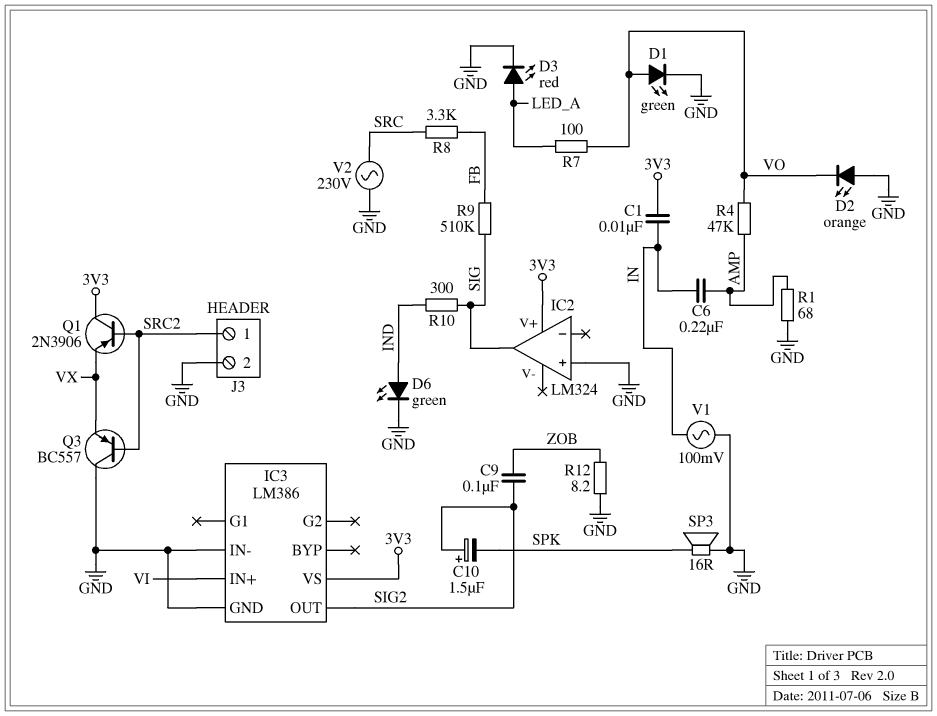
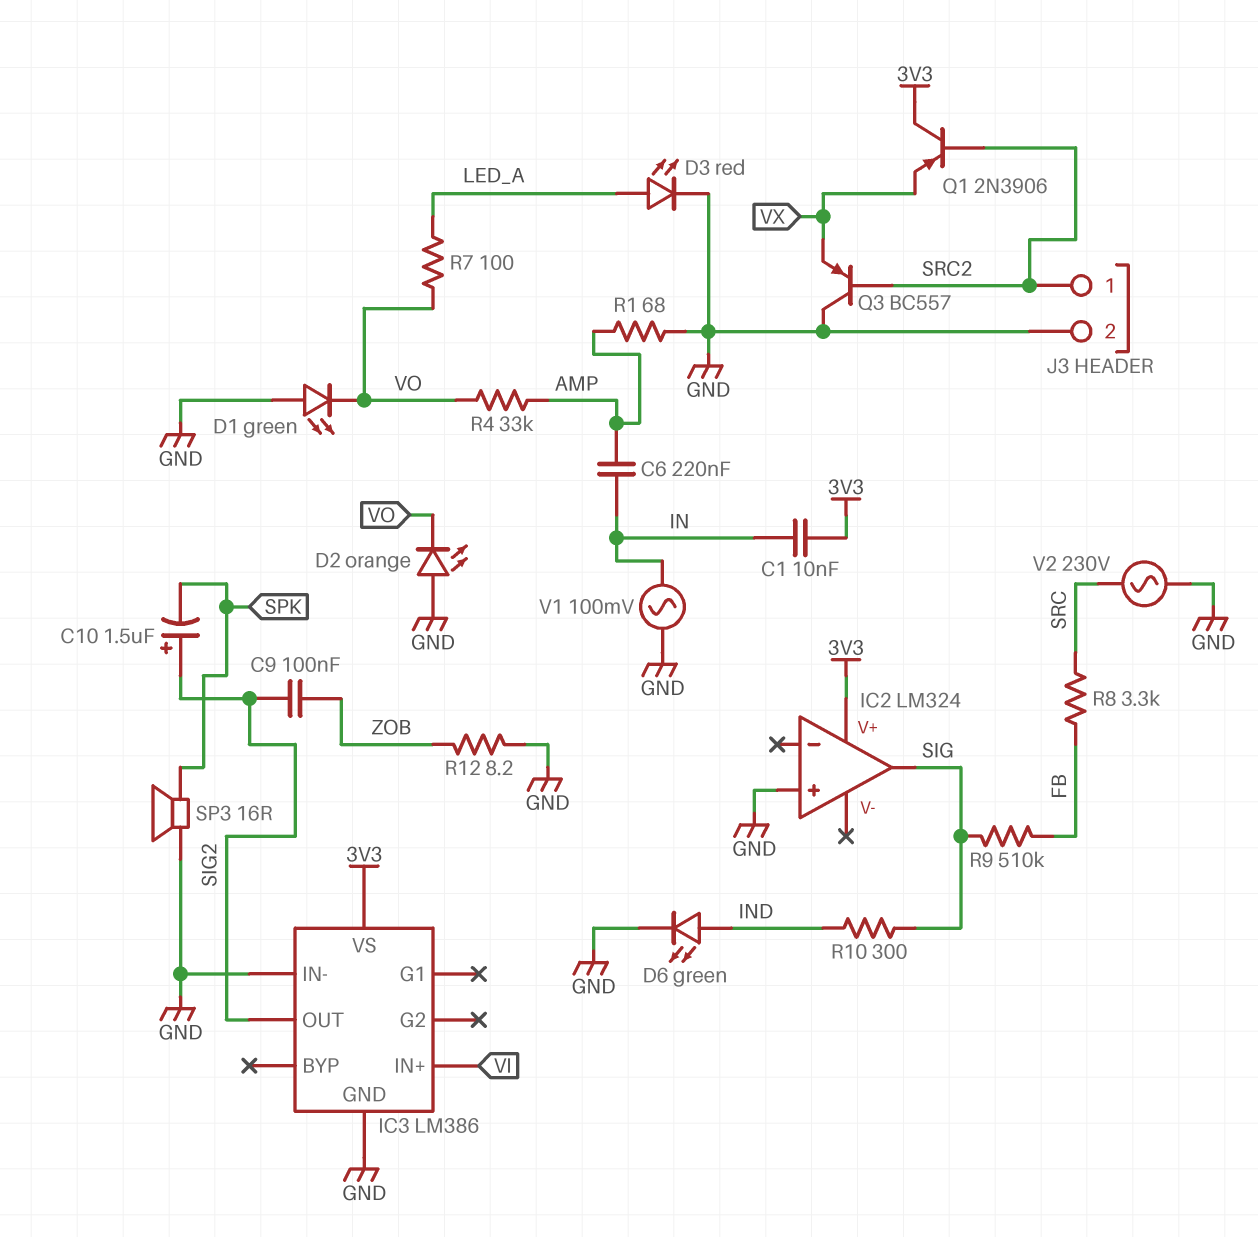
D1: LED green (A VO, K GND) -> LED green (A GND, K VO)
R4: 47k (AMP, VO) -> 33k (AMP, VO)

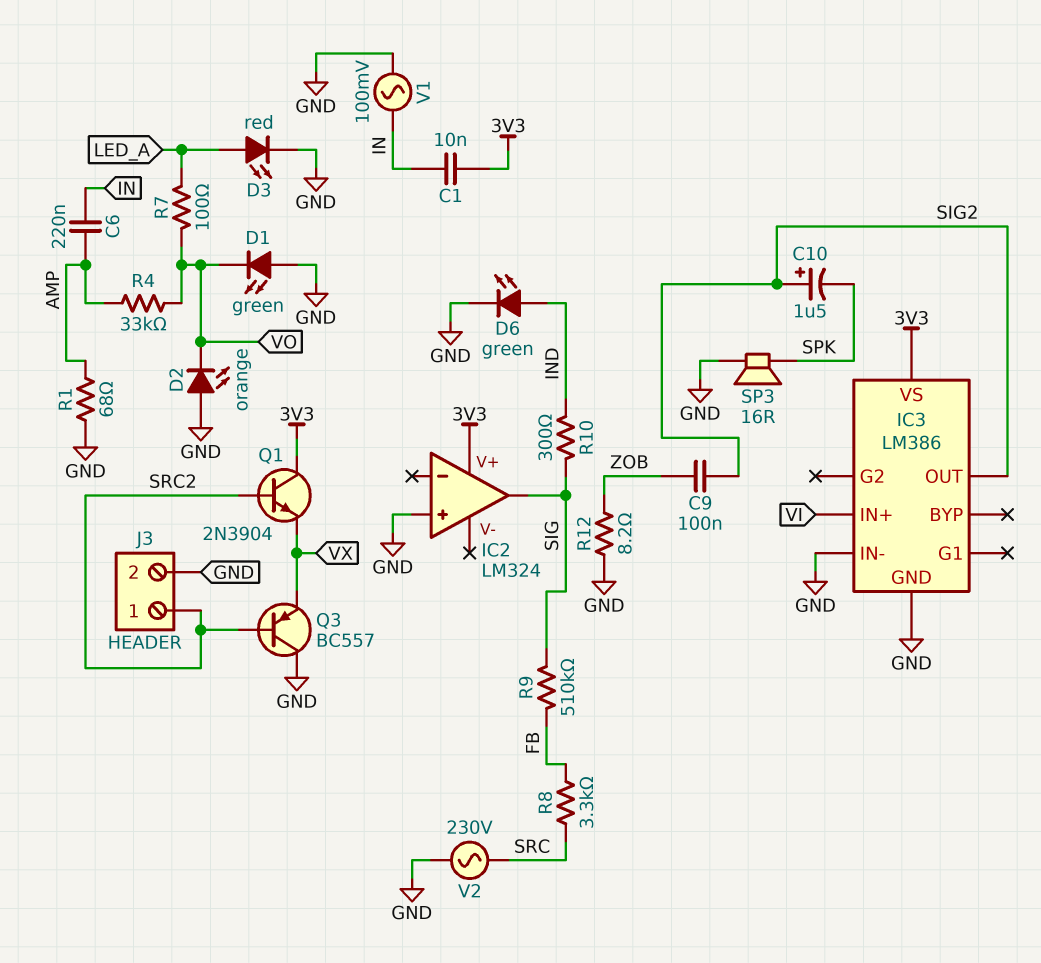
Q1: PNP 2N3906 (B SRC2, C 3V3, E VX) -> NPN 2N3904 (B SRC2, C 3V3, E VX)

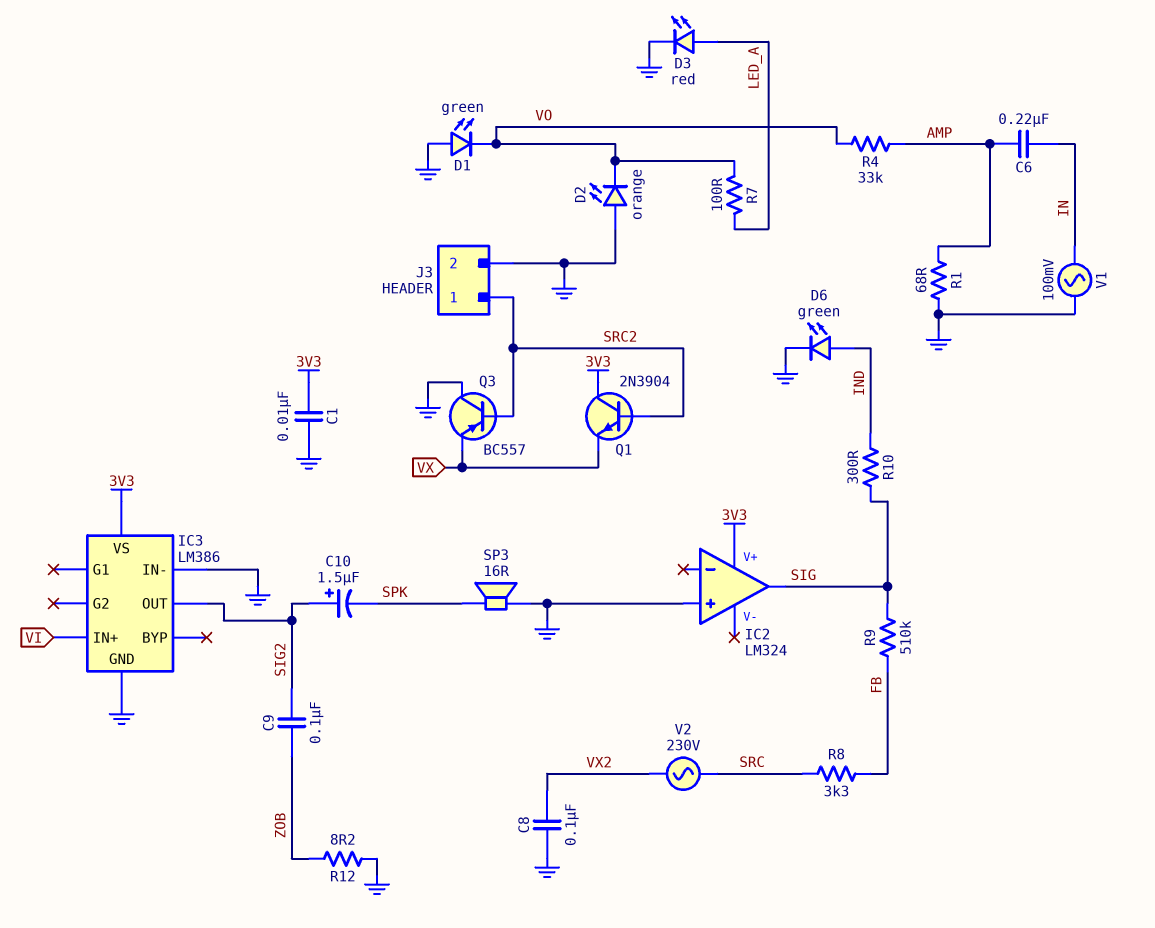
C1: 10nF (3V3, IN) -> 10nF (3V3, GND)
C8: none -> 100nF (GND, VX2)
V2: AC 230V (GND, SRC) -> AC 230V (SRC, VX2)

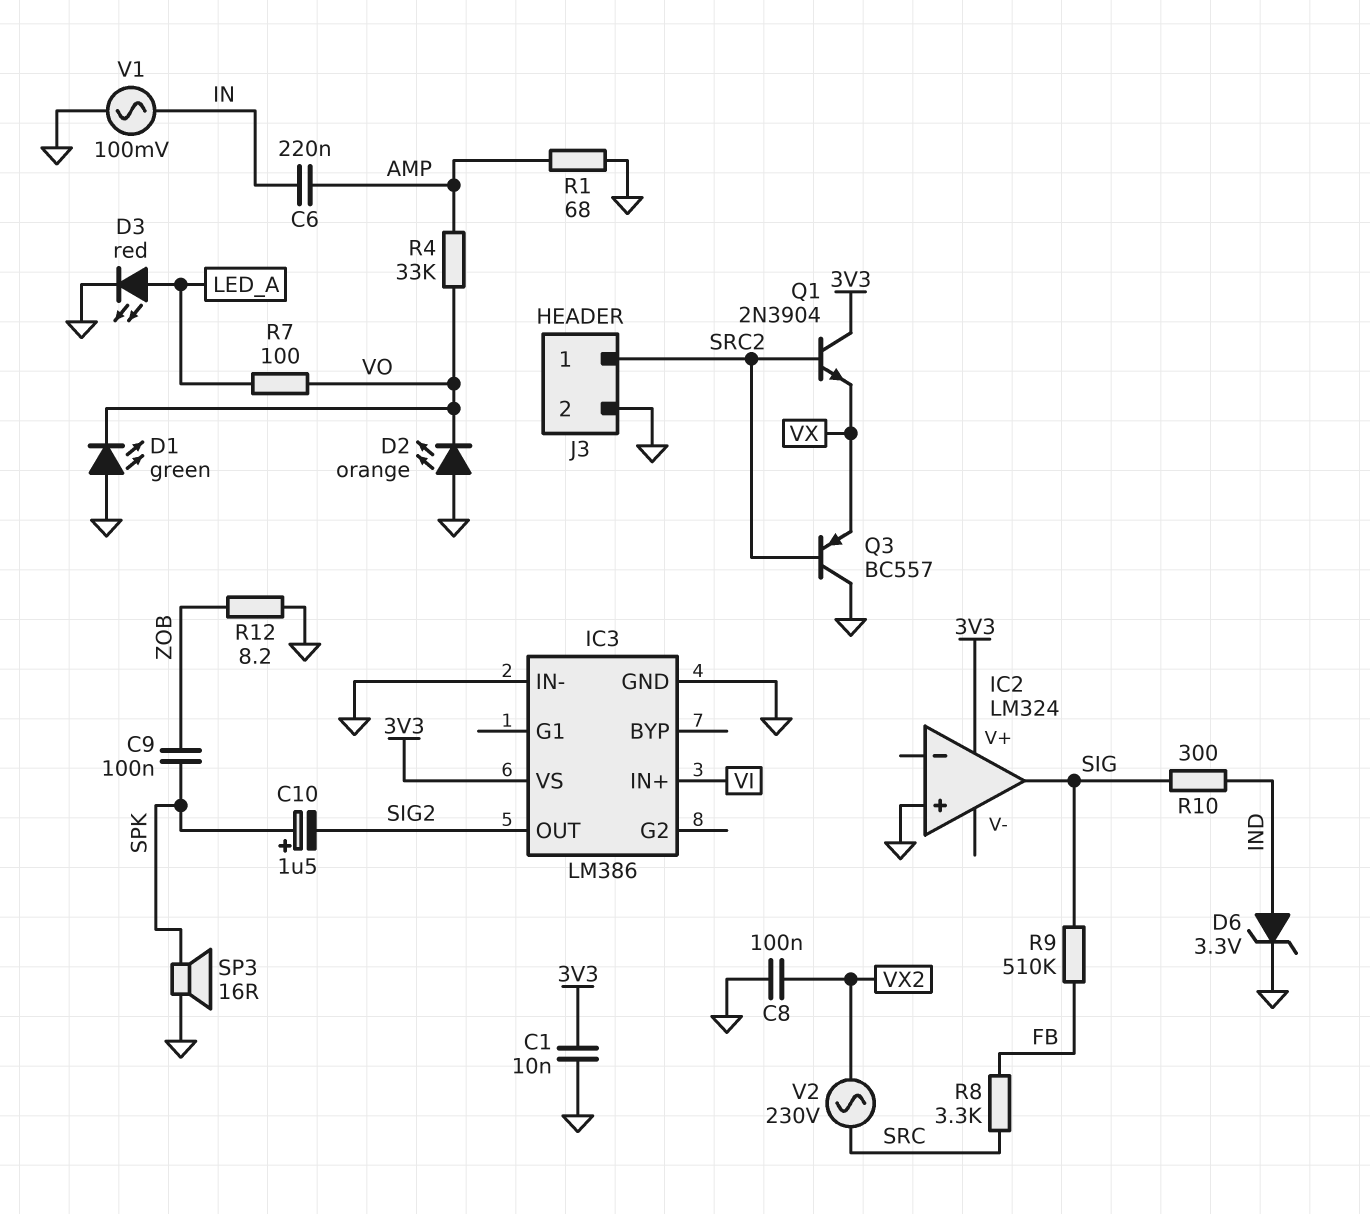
C9: 100nF (SIG2, ZOB) -> 100nF (SPK, ZOB)
C10: 1.5uF (plus SIG2, minus SPK) -> 1.5uF (plus SPK, minus SIG2)
D6: LED green (A IND, K GND) -> zener 3.3V (A IND, K GND)

